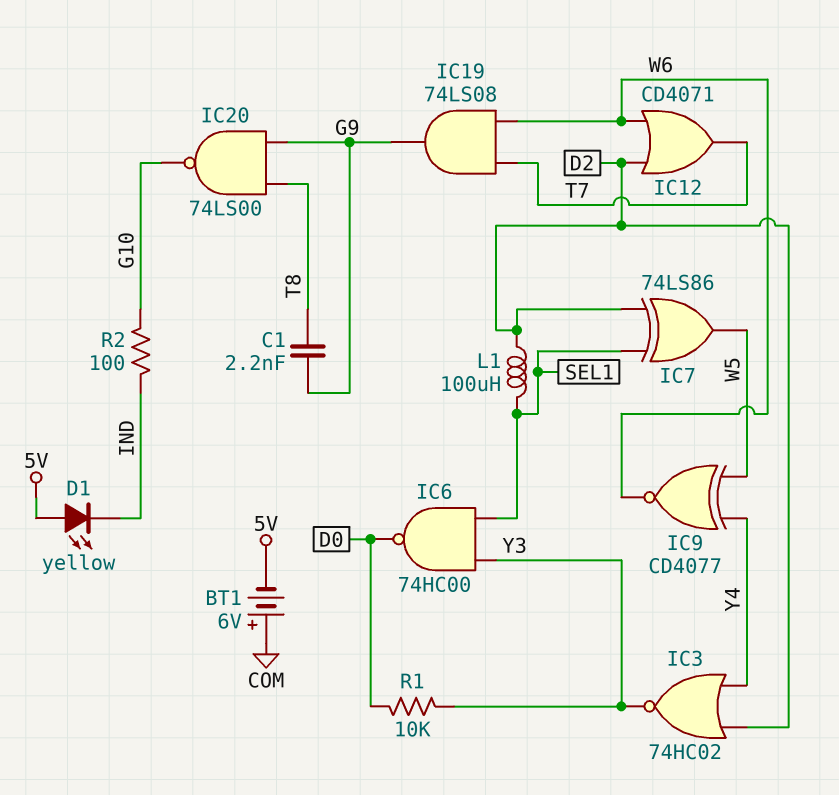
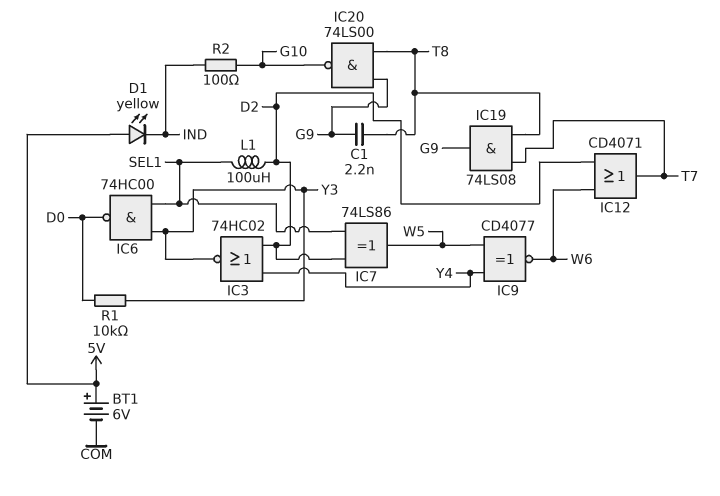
BT1: 6V (plus COM, minus 5V) -> 6V (plus 5V, minus COM)
IC19: AND 74LS08 (in T7, in W6, out G9) -> AND 74LS08 (in T7, in T8, out G9)

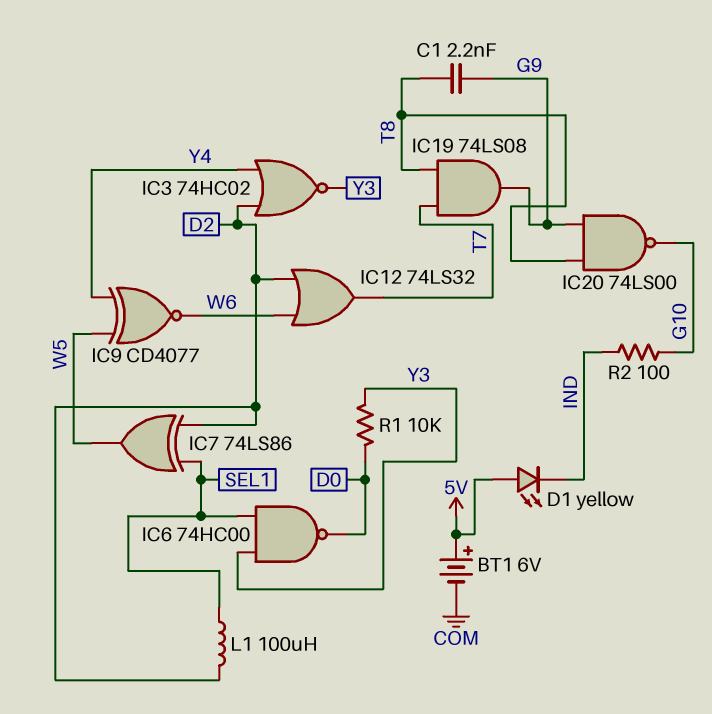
IC12: OR CD4071 (in D2, in W6, out T7) -> OR 74LS32 (in D2, in W6, out T7)

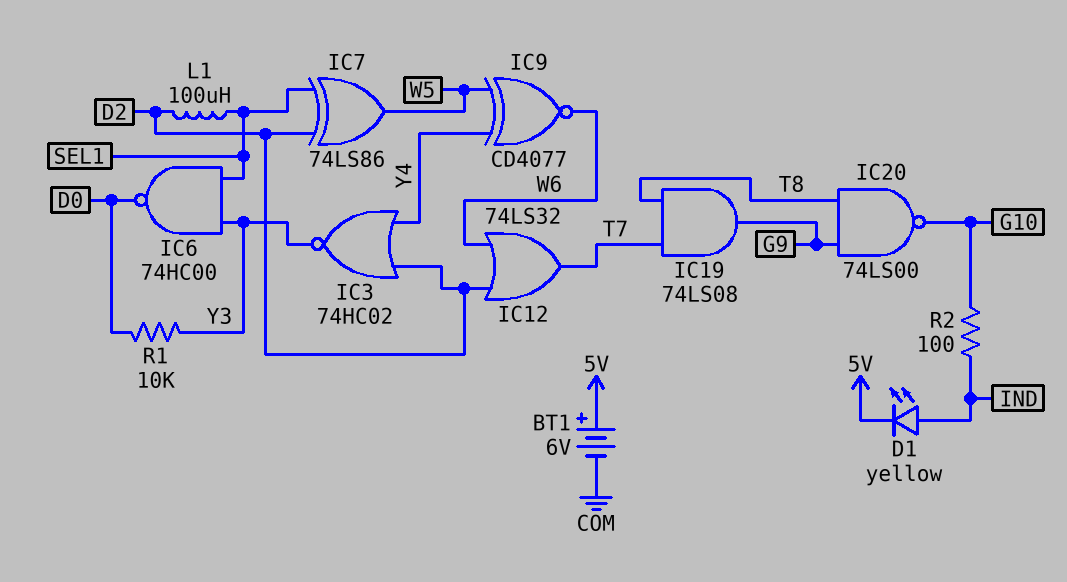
C1: 2.2nF (G9, T8) -> none
D1: LED yellow (A 5V, K IND) -> LED yellow (A IND, K 5V)

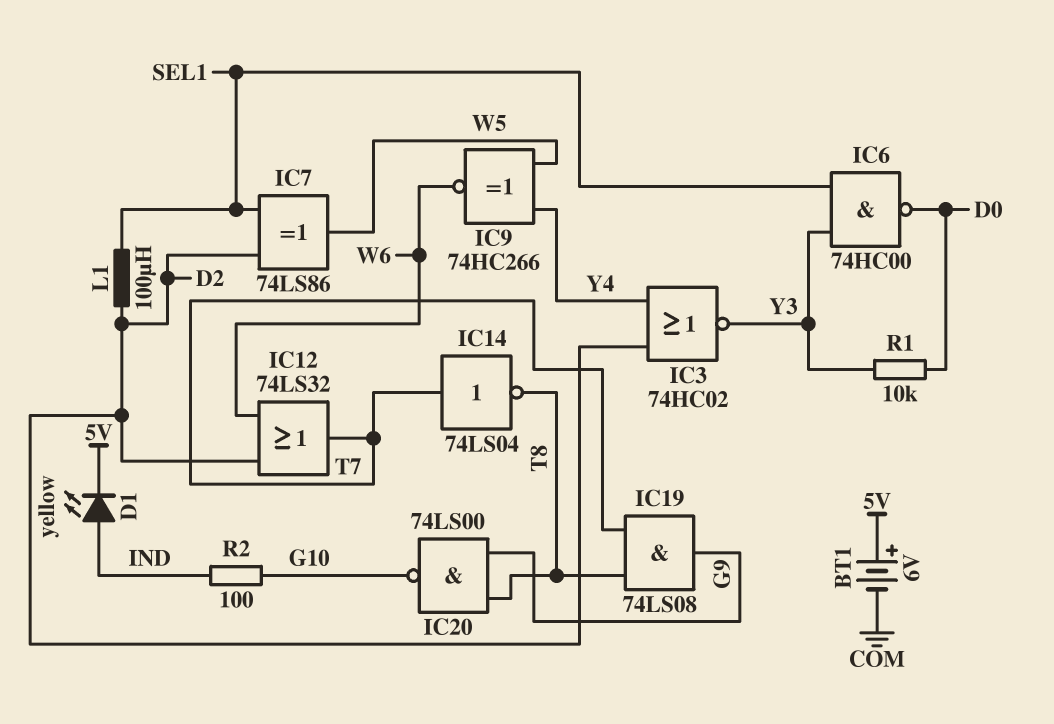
IC9: XNOR CD4077 (in W5, in Y4, out W6) -> XNOR 74HC266 (in W5, in Y4, out W6)
IC14: none -> NOT 74LS04 (in T7, out T8)

